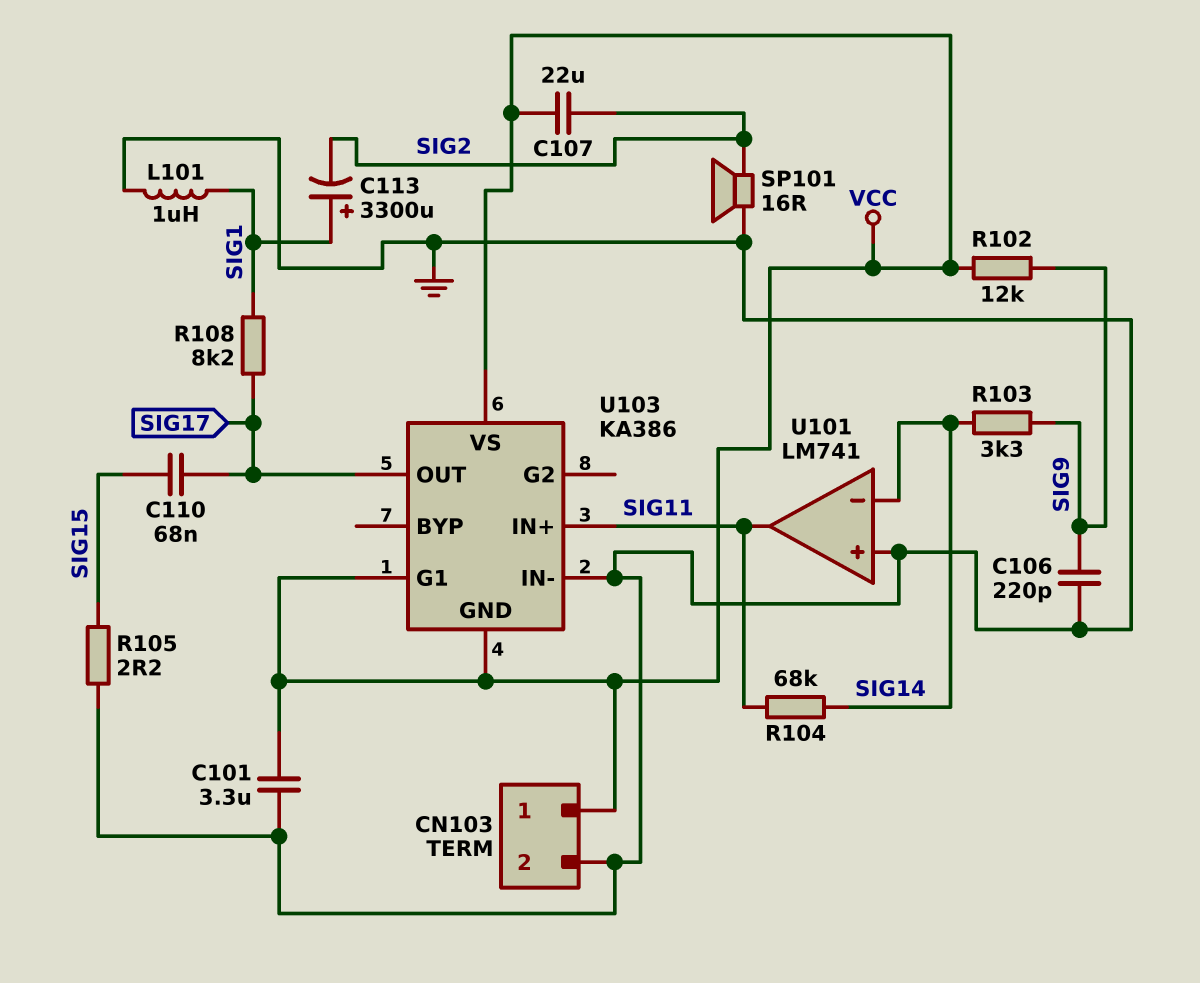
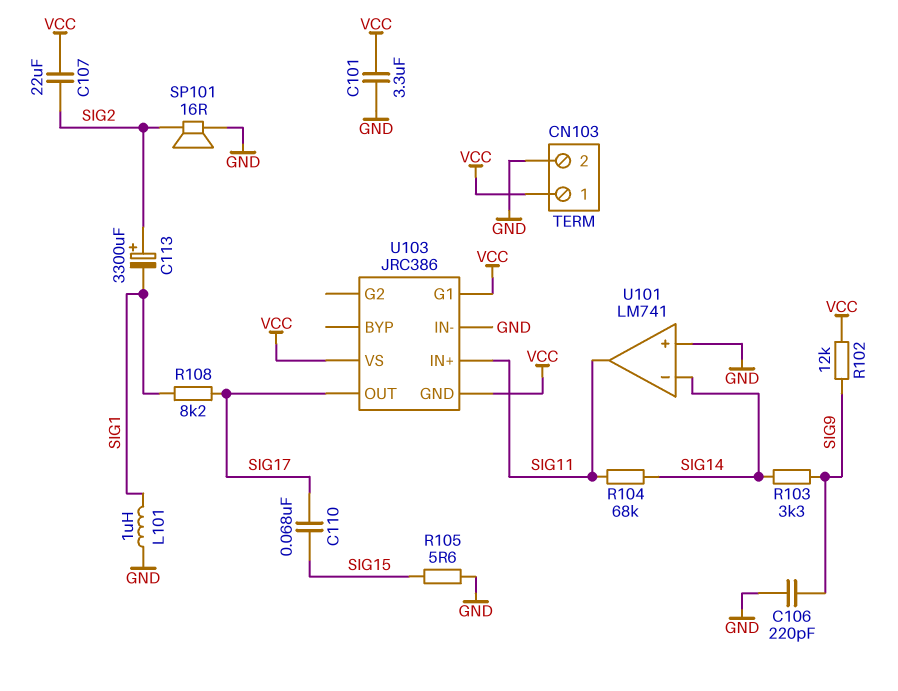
C113: 3300uF (plus SIG1, minus SIG2) -> 3300uF (plus SIG2, minus SIG1)
R105: 2.2 (GND, SIG15) -> 5.6 (GND, SIG15)
U103: KA386 -> JRC386

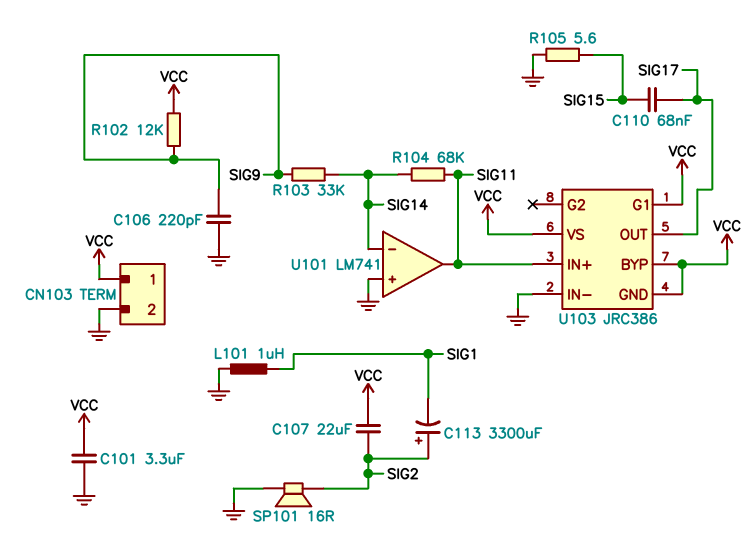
R103: 3.3k (SIG9, SIG14) -> 33k (SIG9, SIG14)
R108: 8.2k (SIG1, SIG17) -> none
U103 pin BYP: none -> VCC

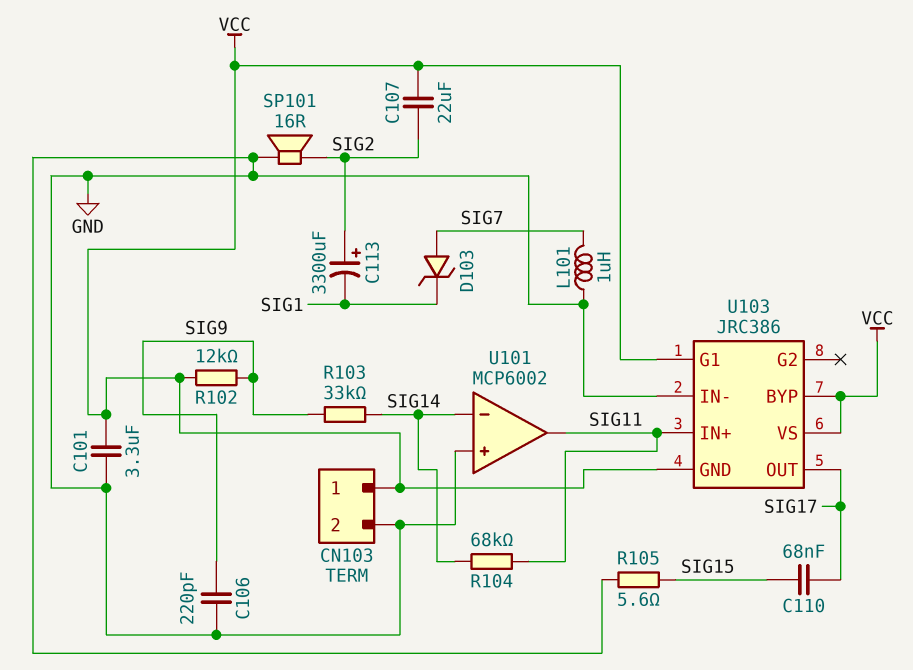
D103: none -> zener (A SIG7, K SIG1)
L101: 1uH (GND, SIG1) -> 1uH (GND, SIG7)
U101: LM741 -> MCP6002

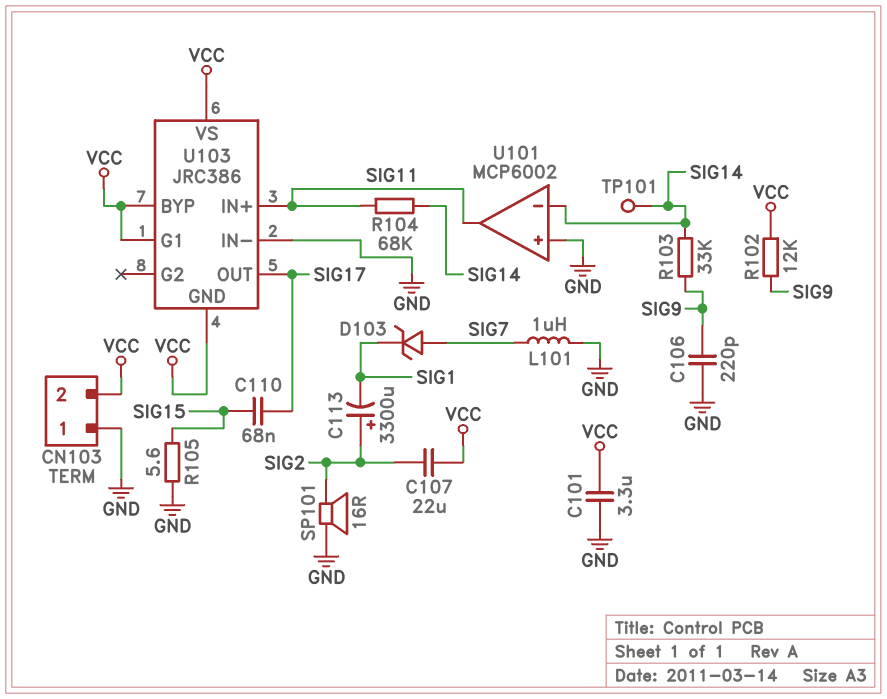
CN103 pin 1: VCC -> GND
CN103 pin 2: GND -> VCC
TP101: none -> test point (SIG14)

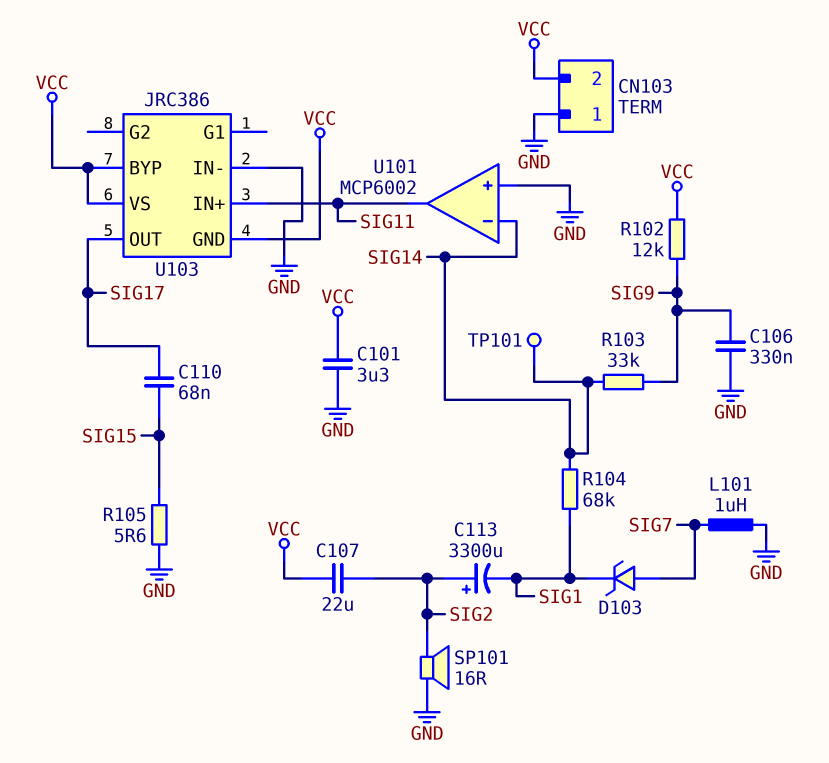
C106: 220pF (GND, SIG9) -> 330nF (GND, SIG9)
R104: 68k (SIG11, SIG14) -> 68k (SIG1, SIG14)
U103 pin G1: VCC -> none

